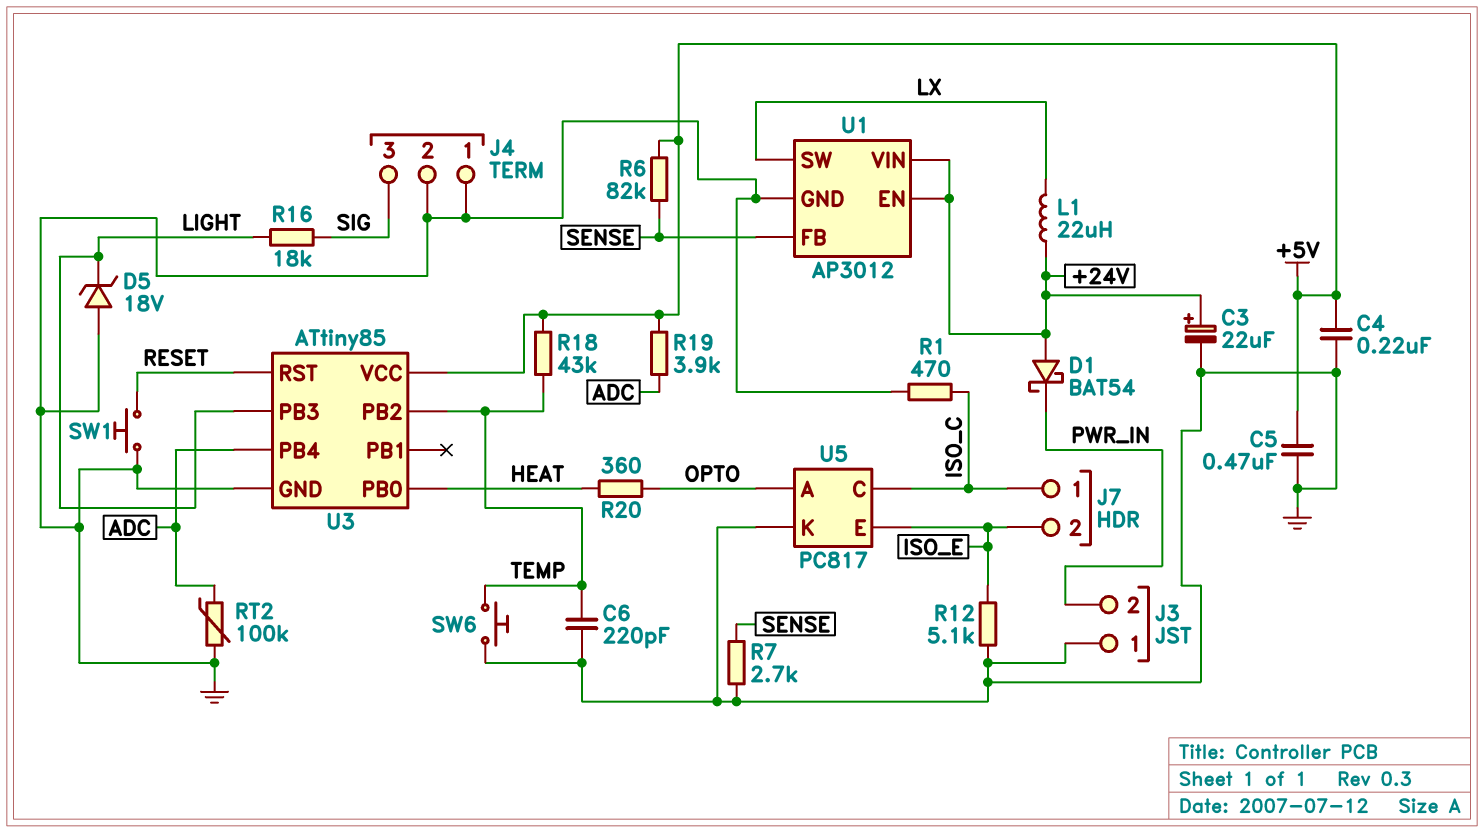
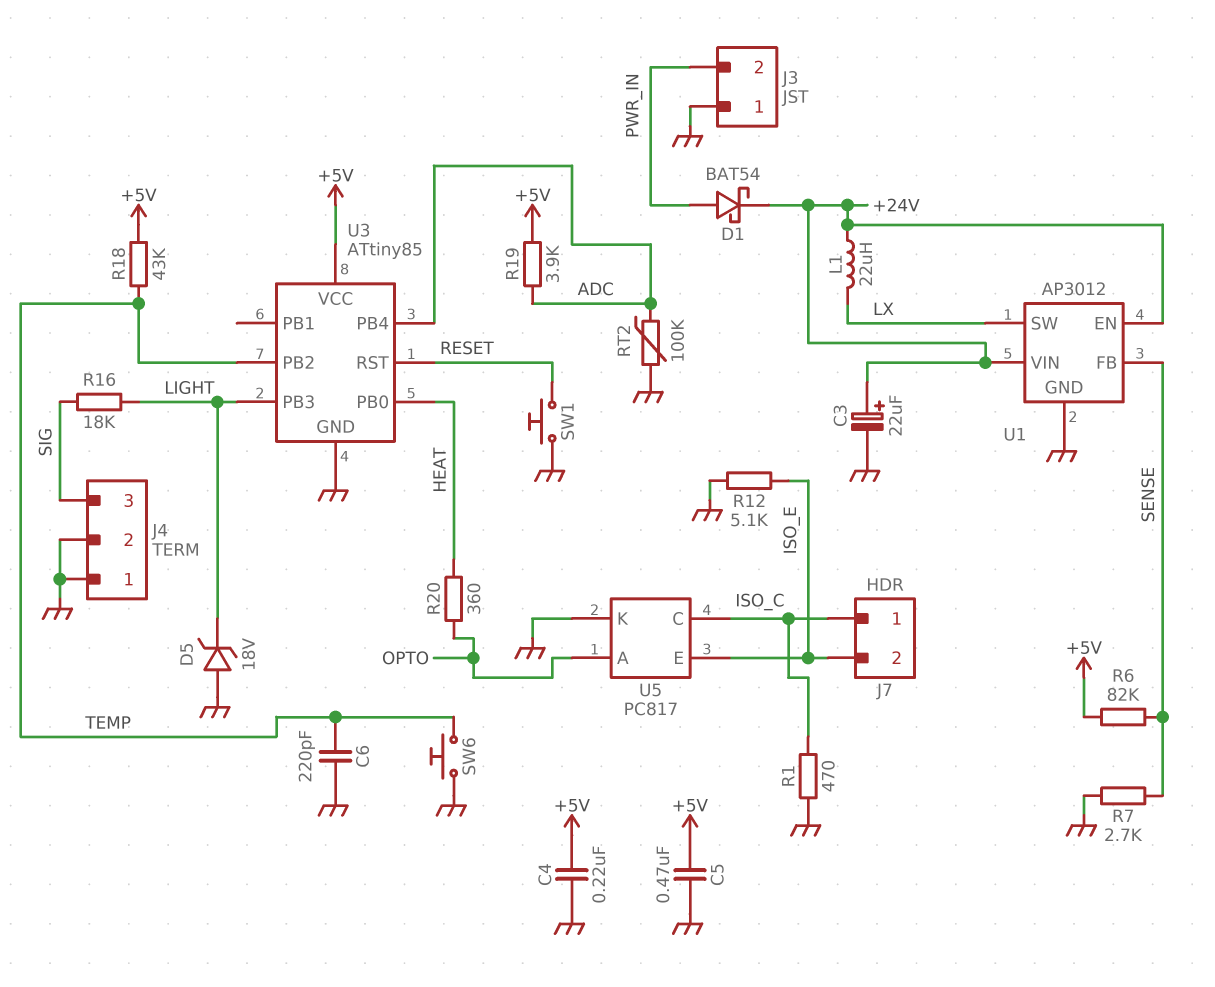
D1: schottky BAT54 (A +24V, K PWR_IN) -> schottky BAT54 (A PWR_IN, K +24V)

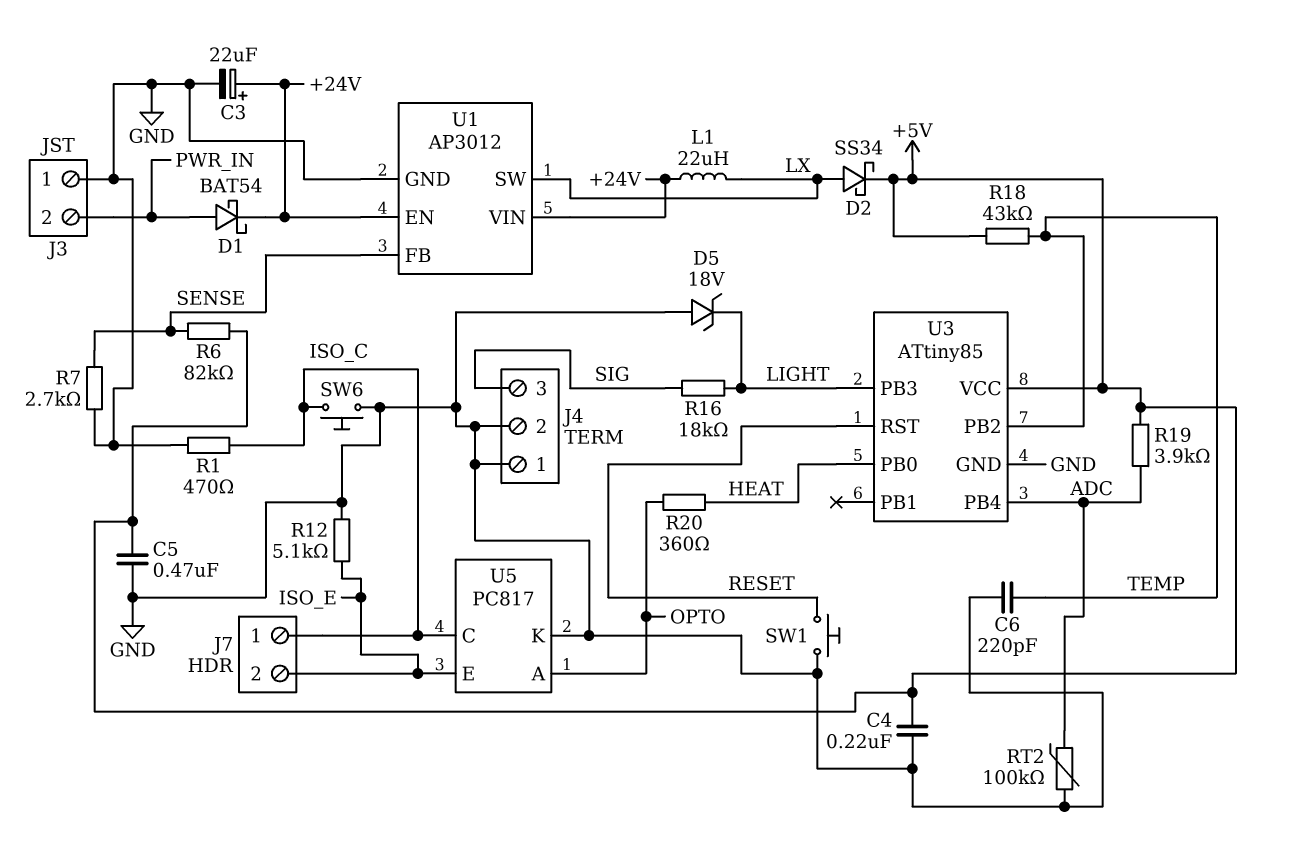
D2: none -> schottky SS34 (A LX, K +5V)
SW6: button (GND, TEMP) -> button (GND, ISO_C)

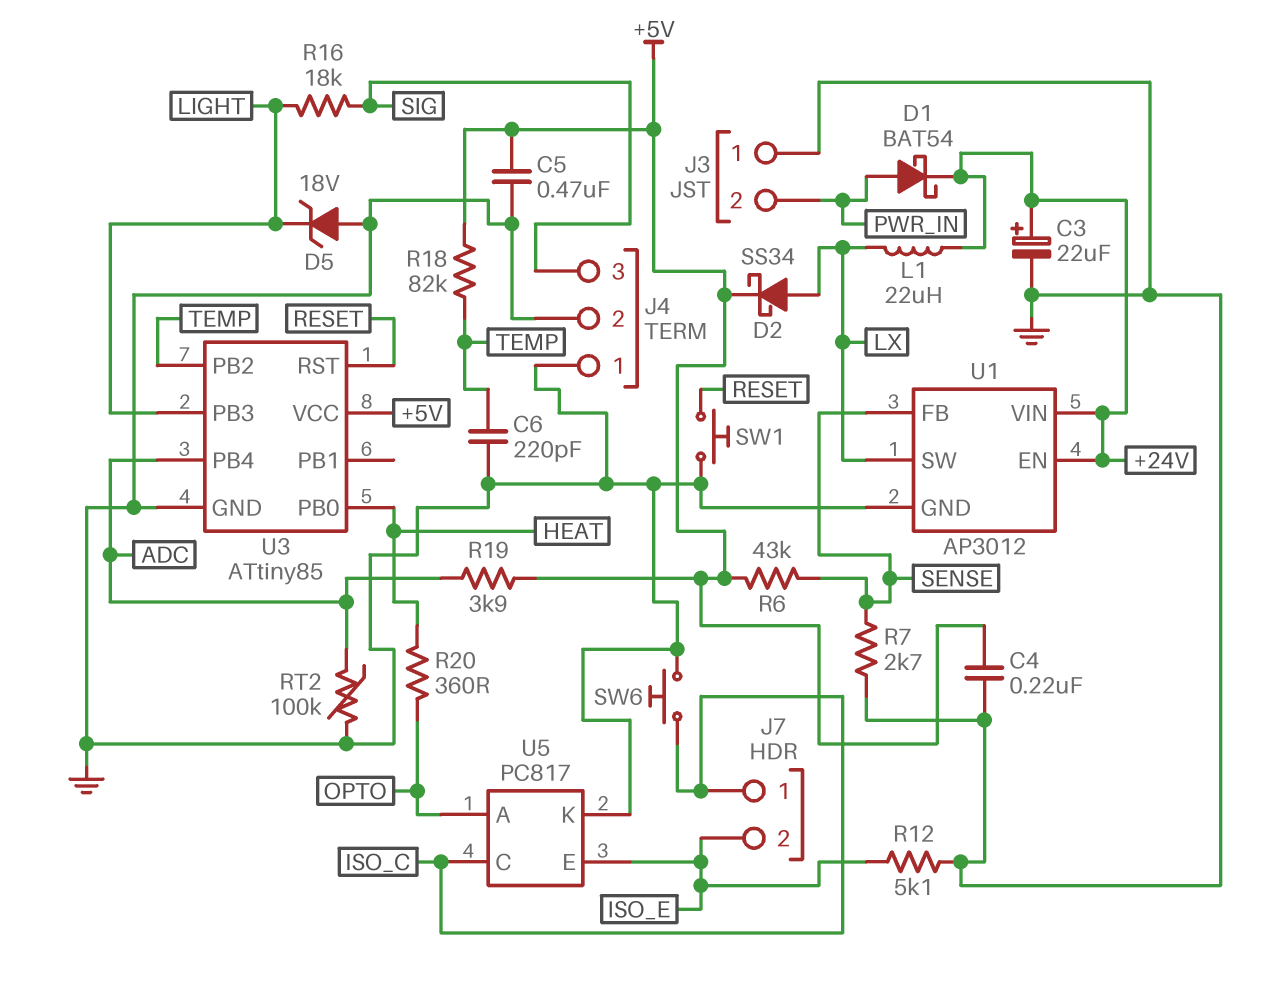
R1: 470 (GND, ISO_C) -> none
R6: 82k (+5V, SENSE) -> 43k (+5V, SENSE)
R18: 43k (+5V, TEMP) -> 82k (+5V, TEMP)

